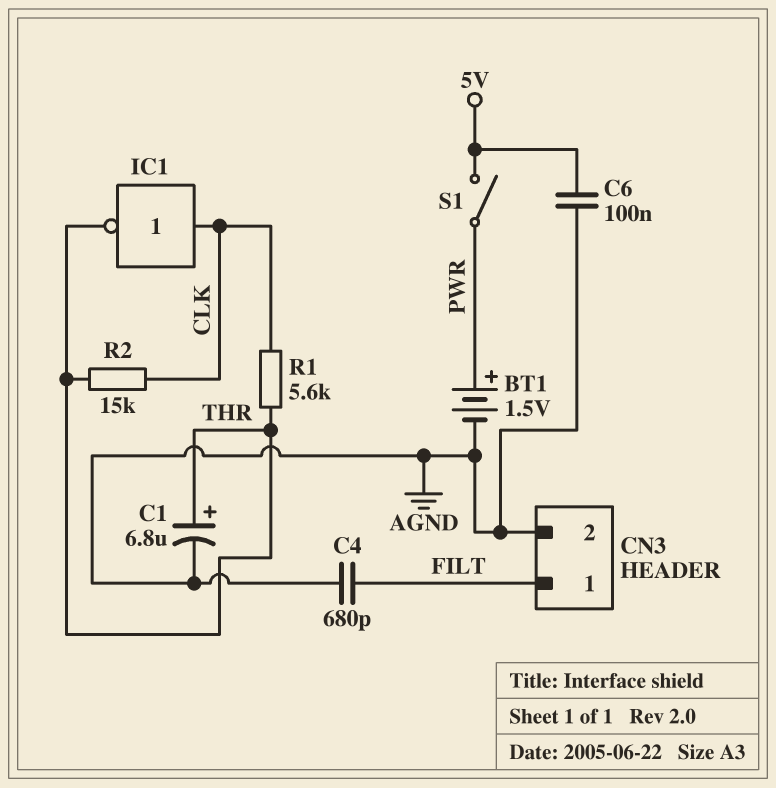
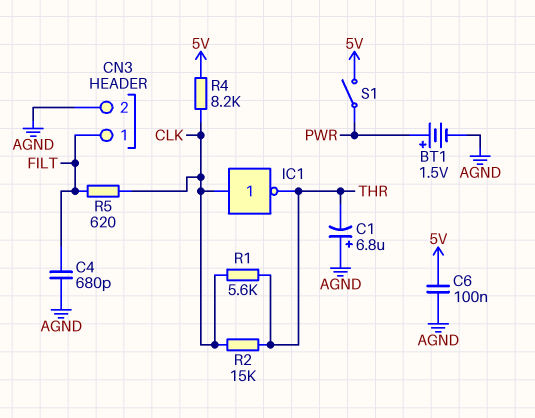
C1: 6.8uF (plus THR, minus AGND) -> 6.8uF (plus AGND, minus THR)
R4: none -> 8.2k (5V, CLK)
R5: none -> 620 (CLK, FILT)

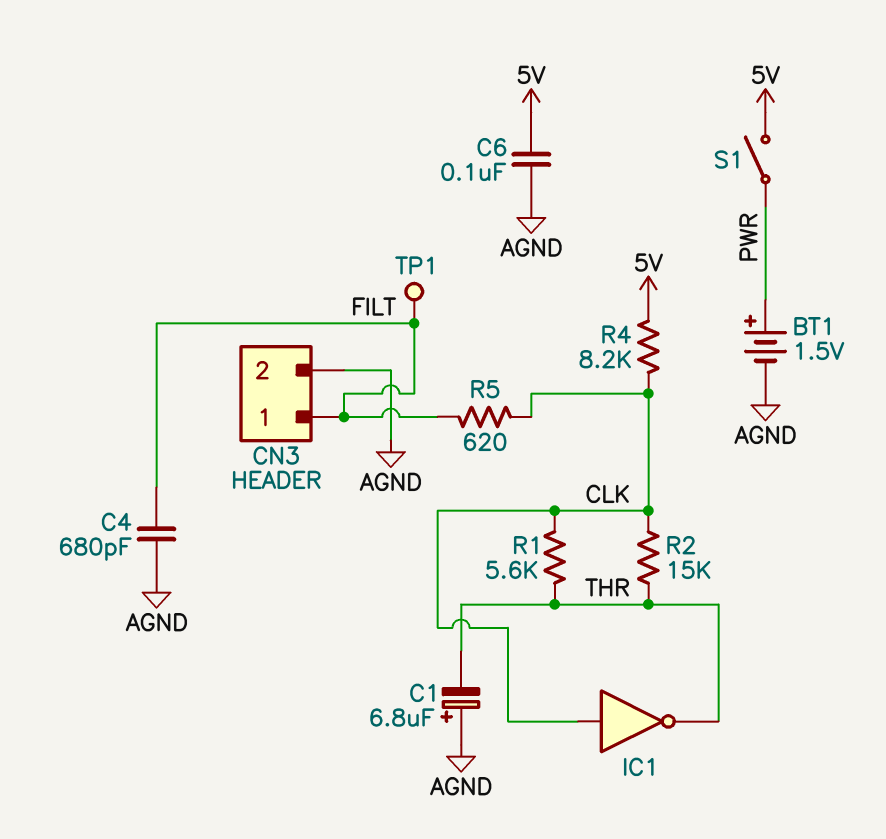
TP1: none -> test point (FILT)

